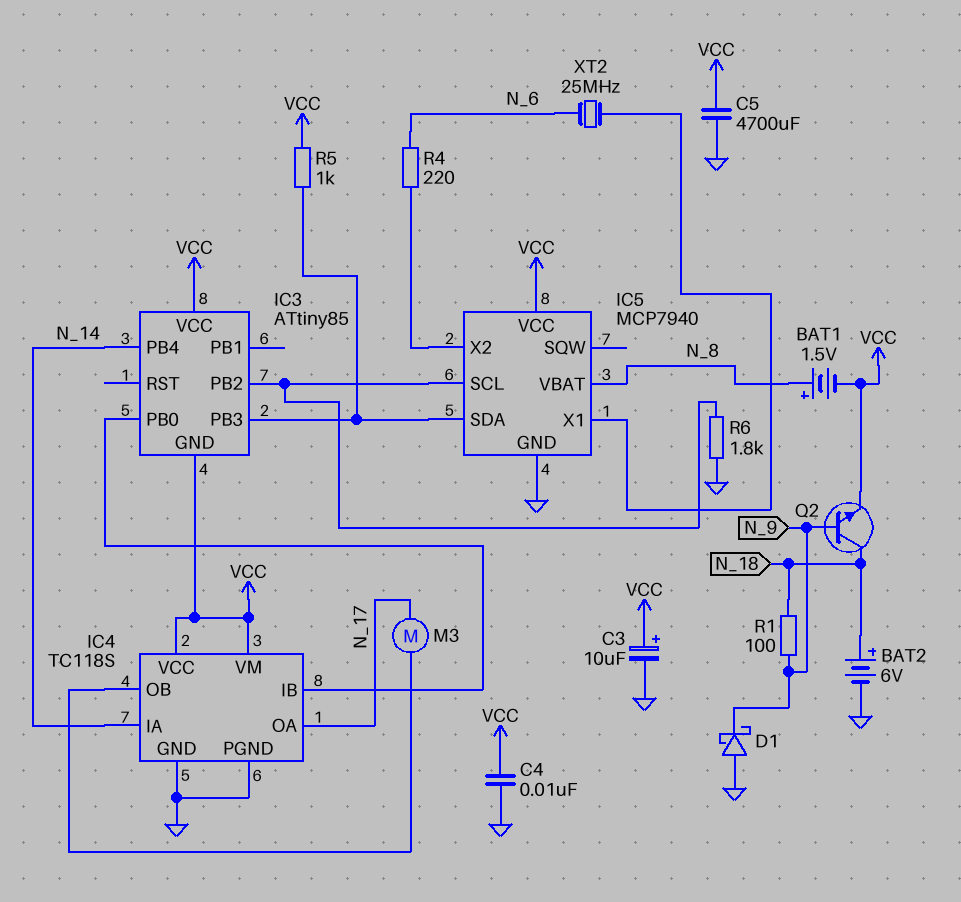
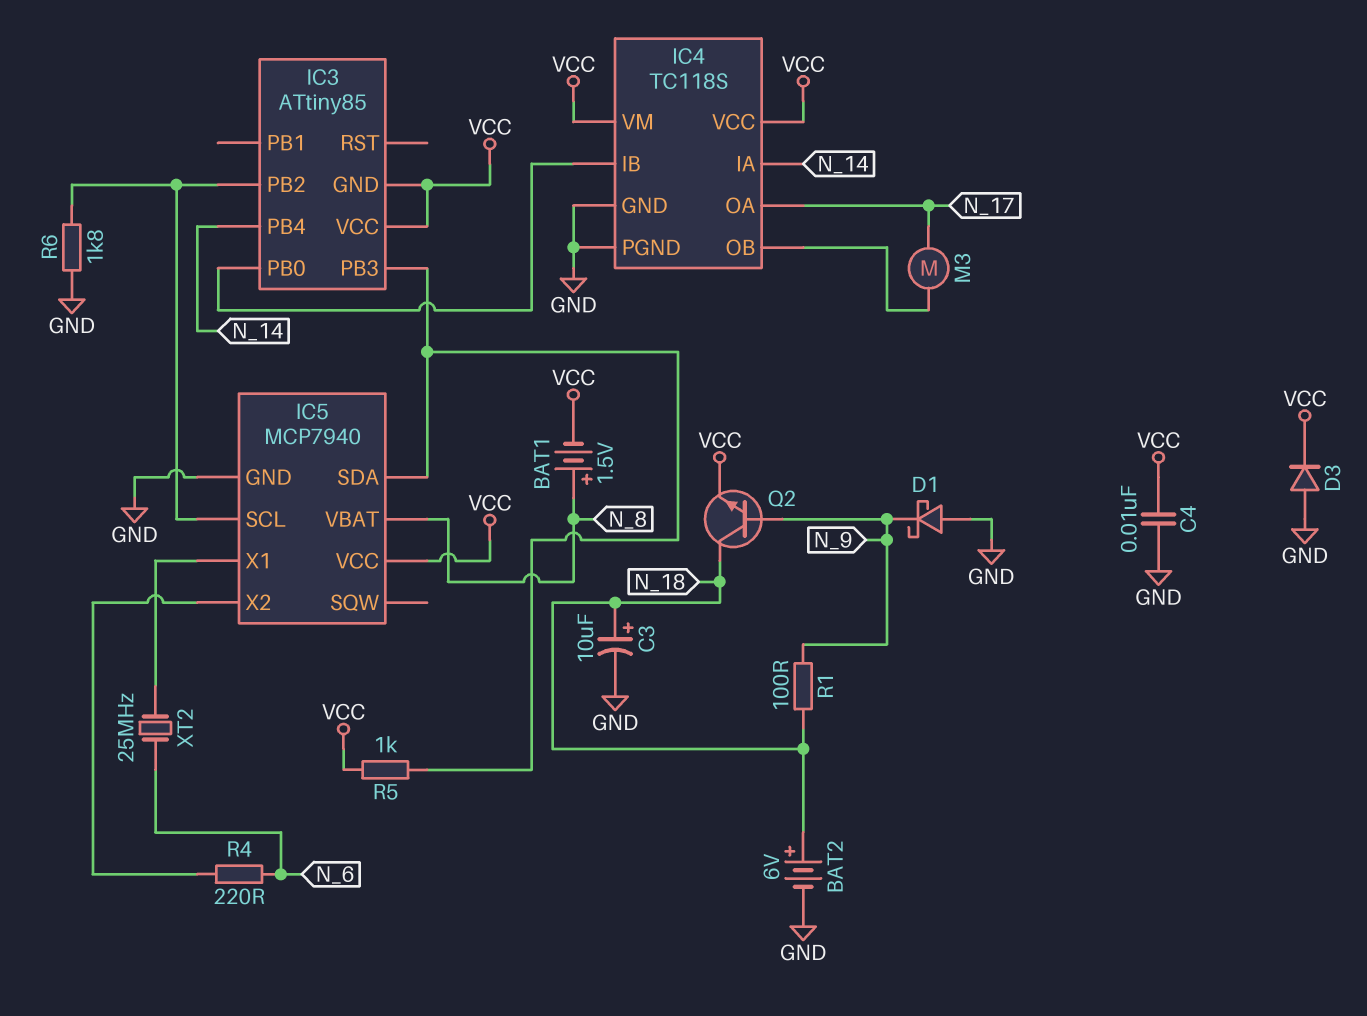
C3: 10uF (plus VCC, minus GND) -> 10uF (plus N_18, minus GND)
C5: 4700uF (GND, VCC) -> none
D3: none -> diode (A GND, K VCC)

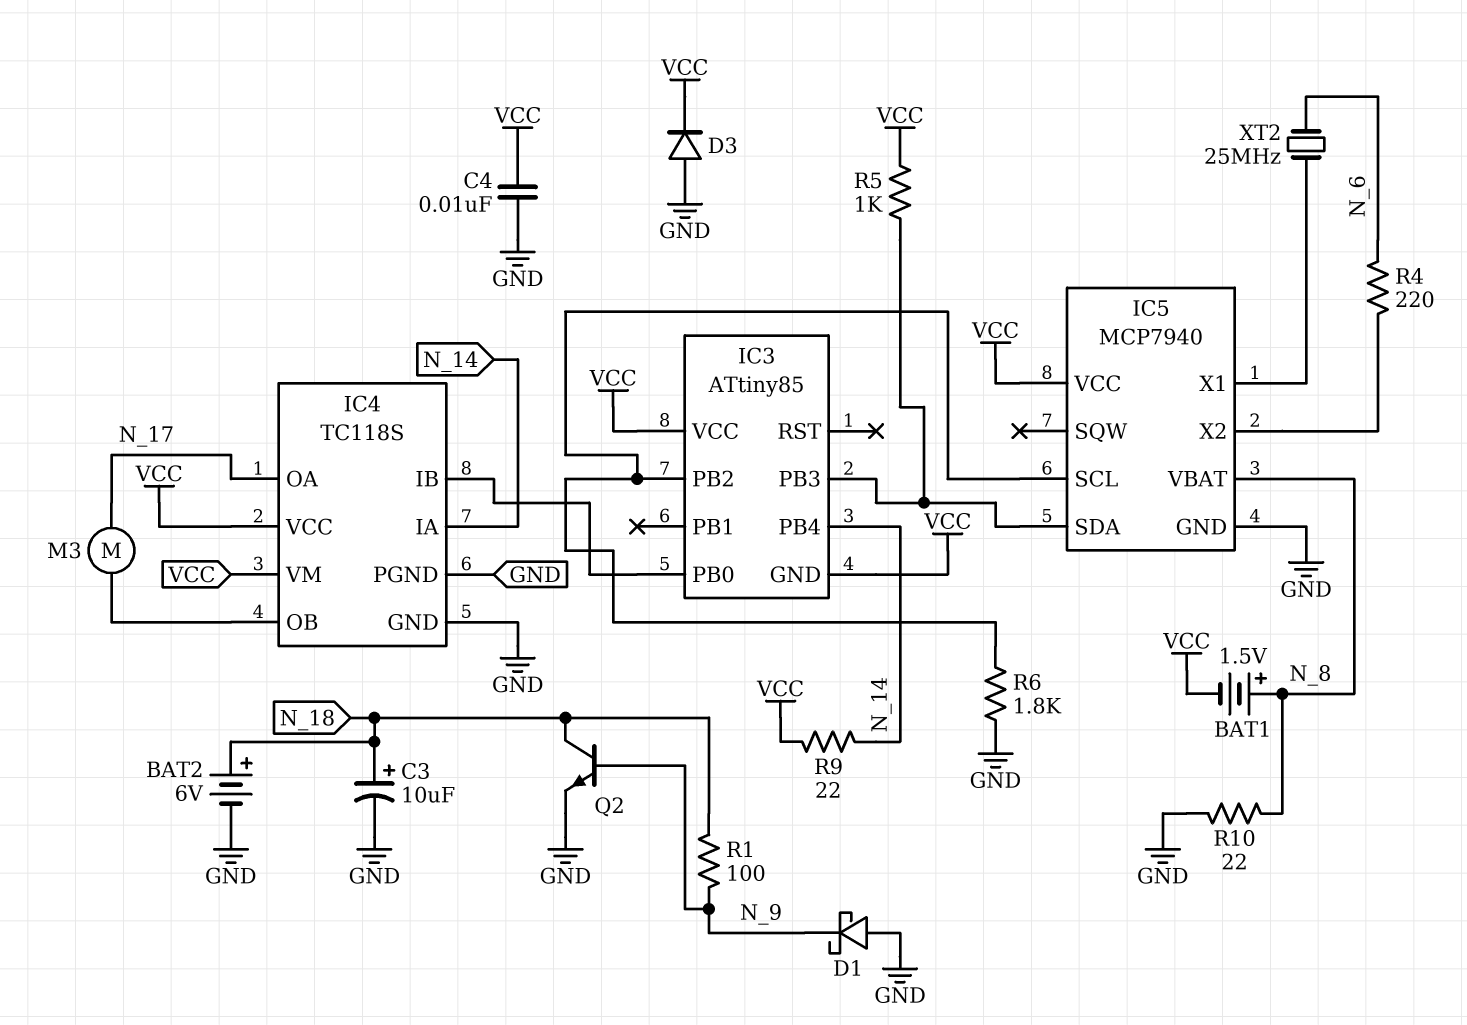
Q2: NPN (B N_9, C N_18, E VCC) -> NPN (B N_9, C N_18, E GND)
R9: none -> 22 (N_14, VCC)
R10: none -> 22 (GND, N_8)

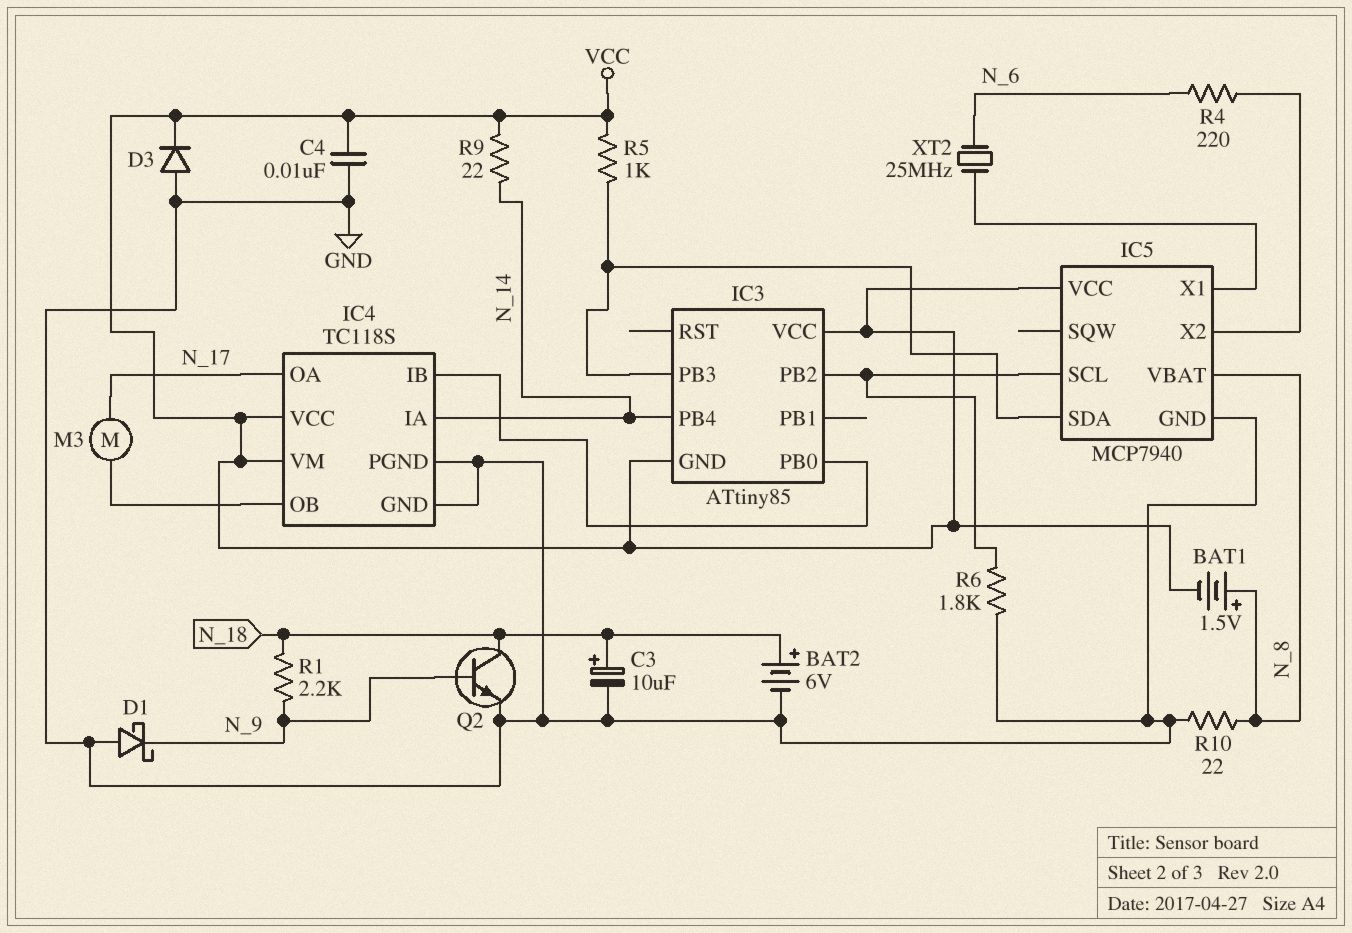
R1: 100 (N_9, N_18) -> 2.2k (N_9, N_18)

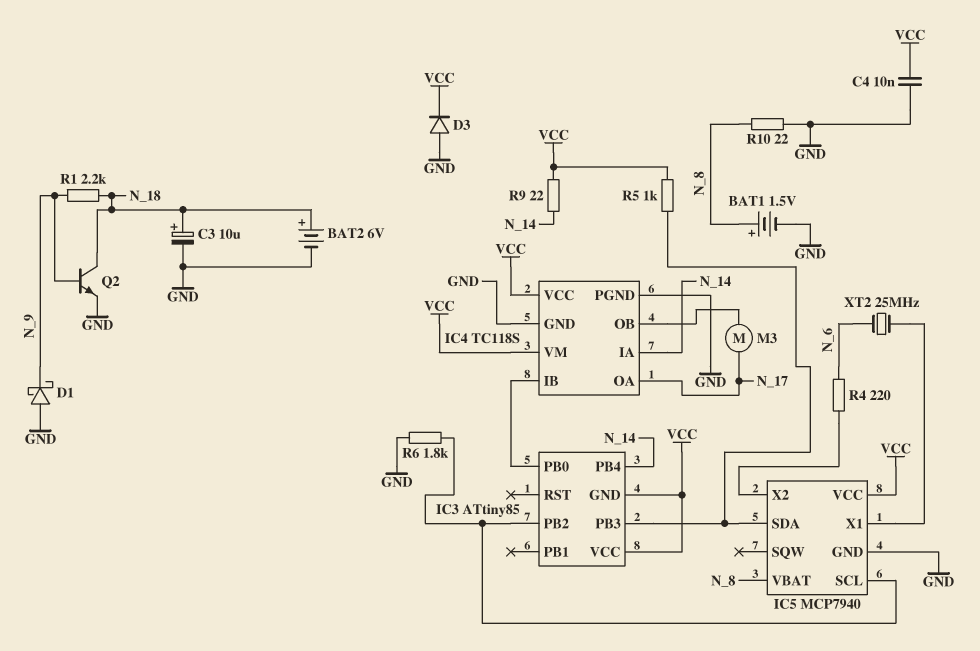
BAT1: 1.5V (plus N_8, minus VCC) -> 1.5V (plus N_8, minus GND)

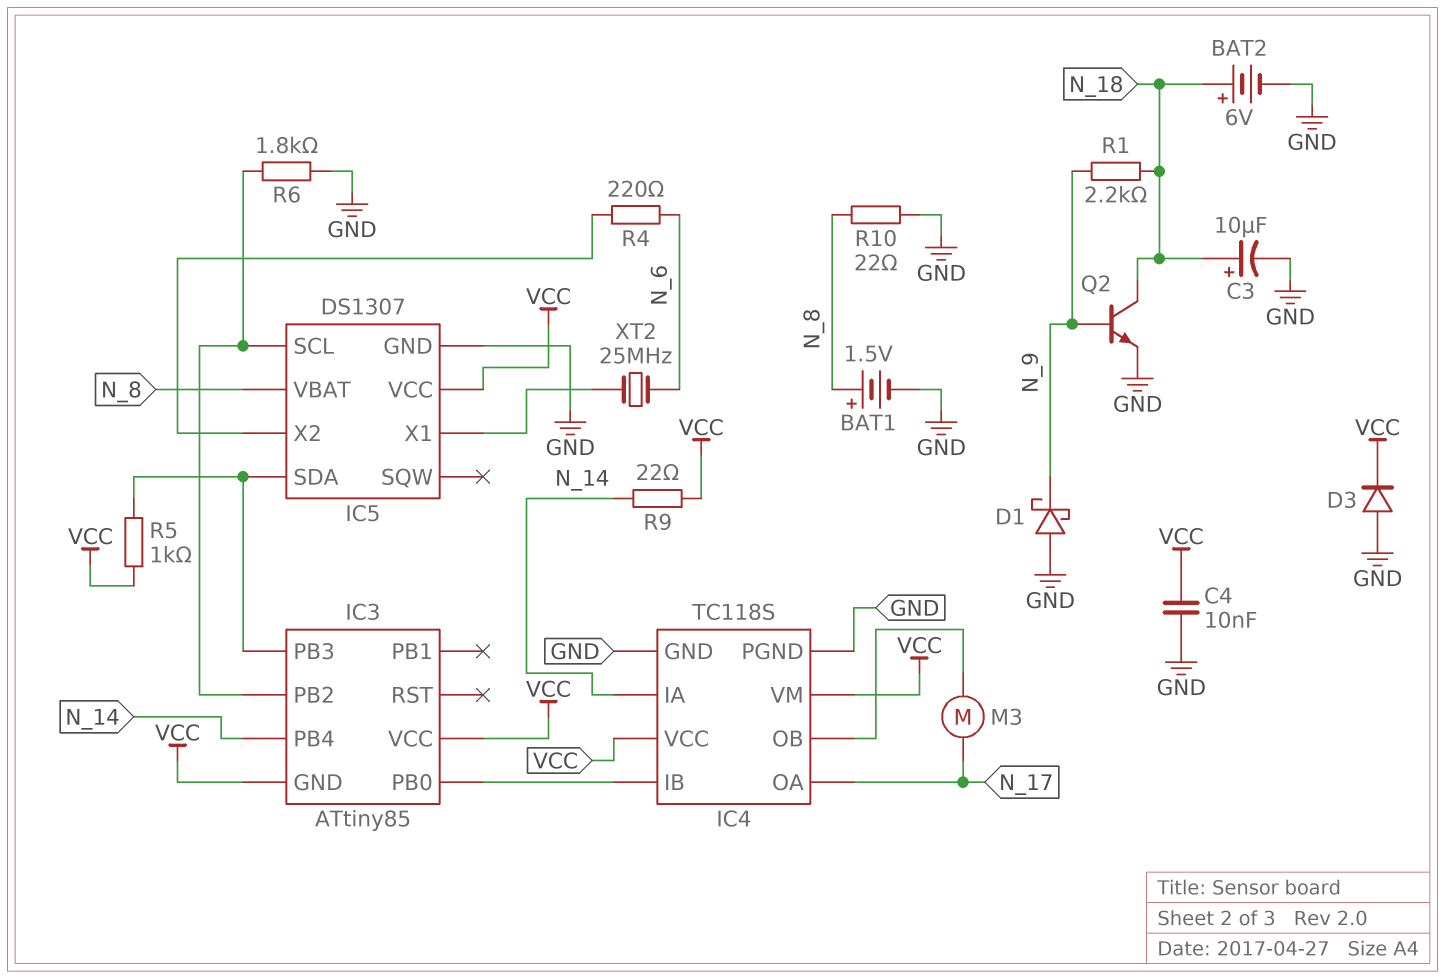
IC5: MCP7940 -> DS1307

